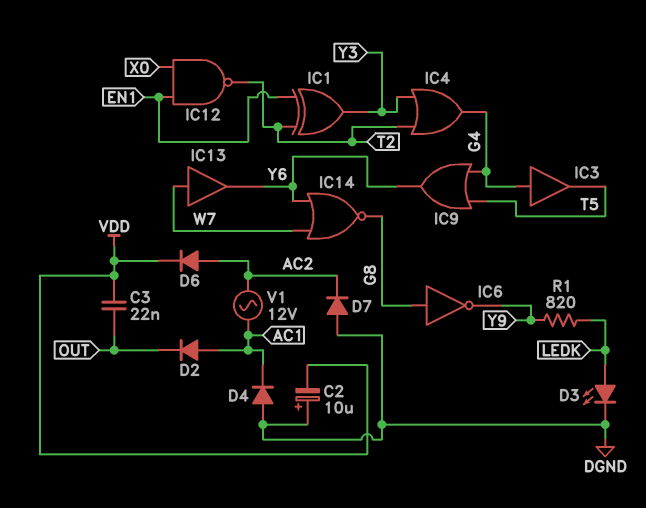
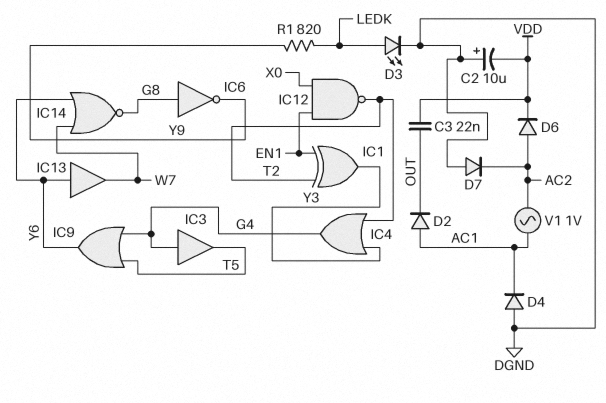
IC13: buffer (in W7, out Y6) -> buffer (in Y6, out W7)
V1: AC 12V (AC1, AC2) -> AC 1V (AC1, AC2)

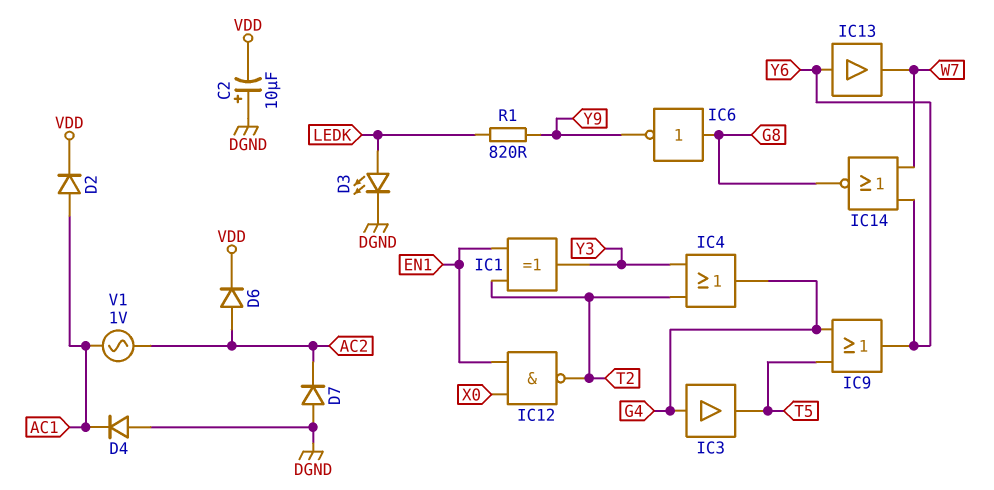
C3: 22nF (OUT, VDD) -> none
D2: diode (A AC1, K OUT) -> diode (A AC1, K VDD)

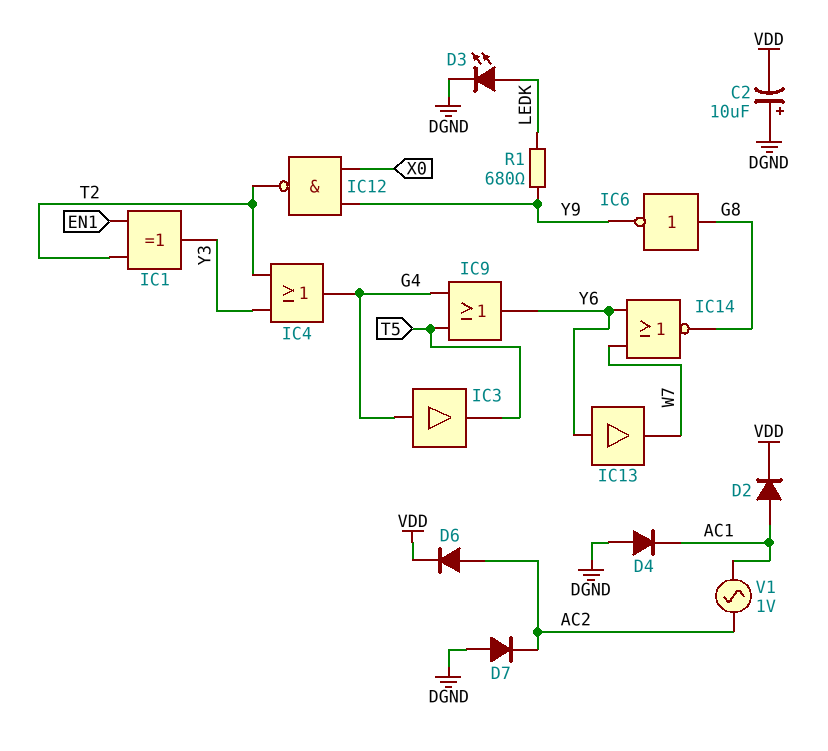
IC12: NAND (in EN1, in X0, out T2) -> NAND (in X0, in Y9, out T2)
R1: 820 (LEDK, Y9) -> 680 (LEDK, Y9)

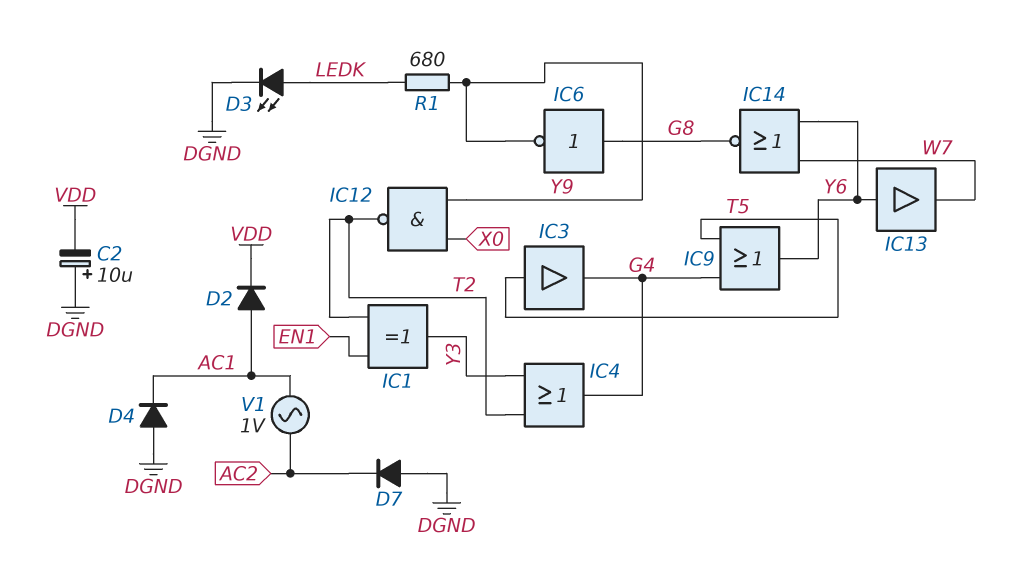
D6: diode (A AC2, K VDD) -> none
IC3: buffer (in G4, out T5) -> buffer (in T5, out G4)

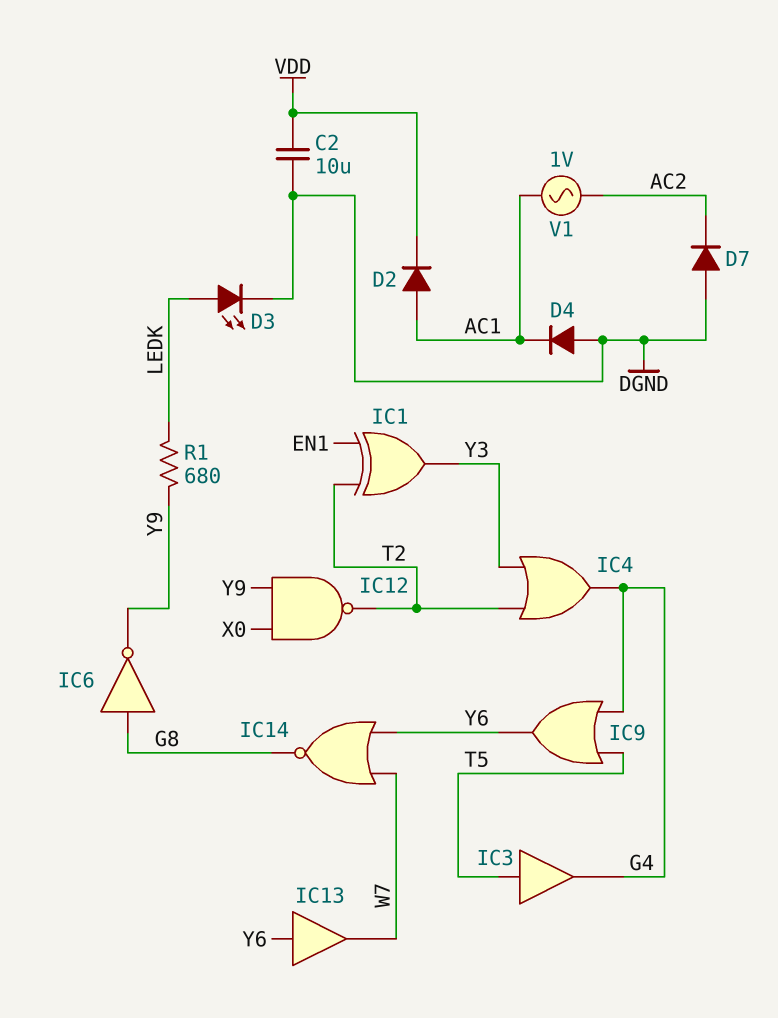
C2: 10uF (plus DGND, minus VDD) -> 10uF (DGND, VDD)

